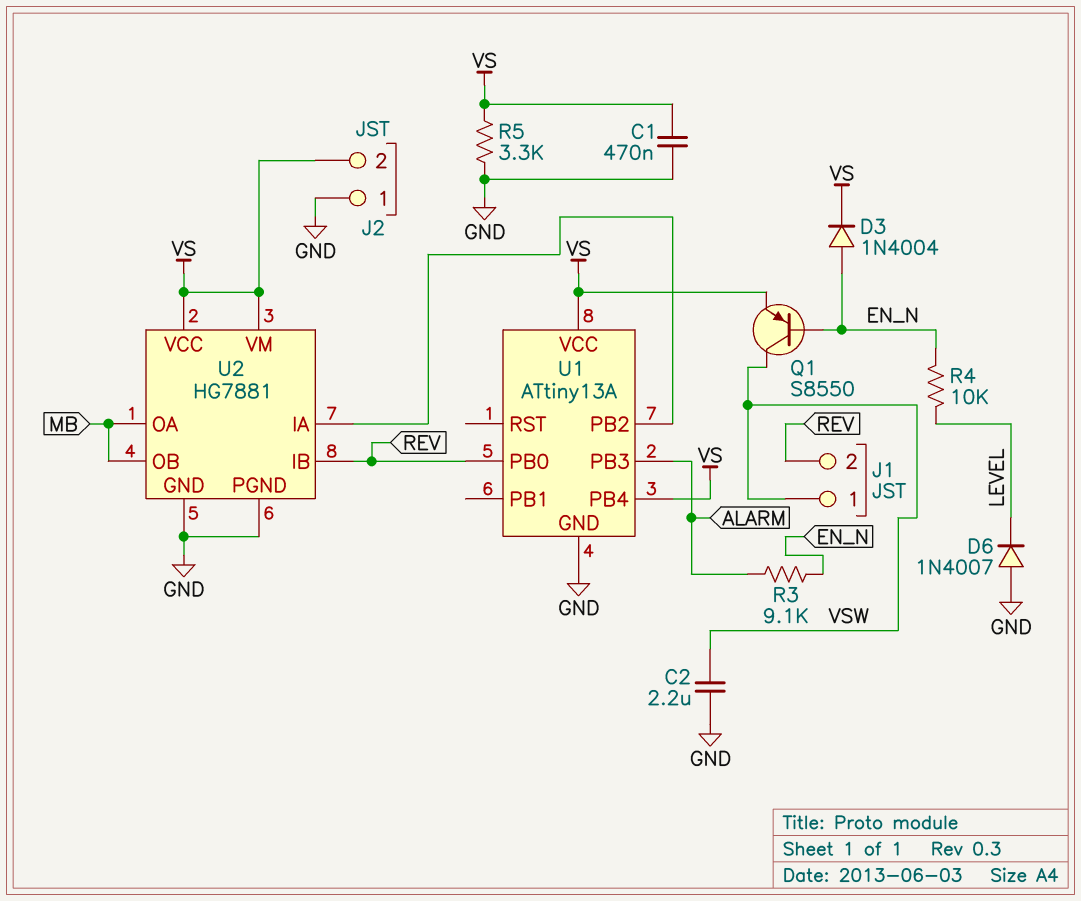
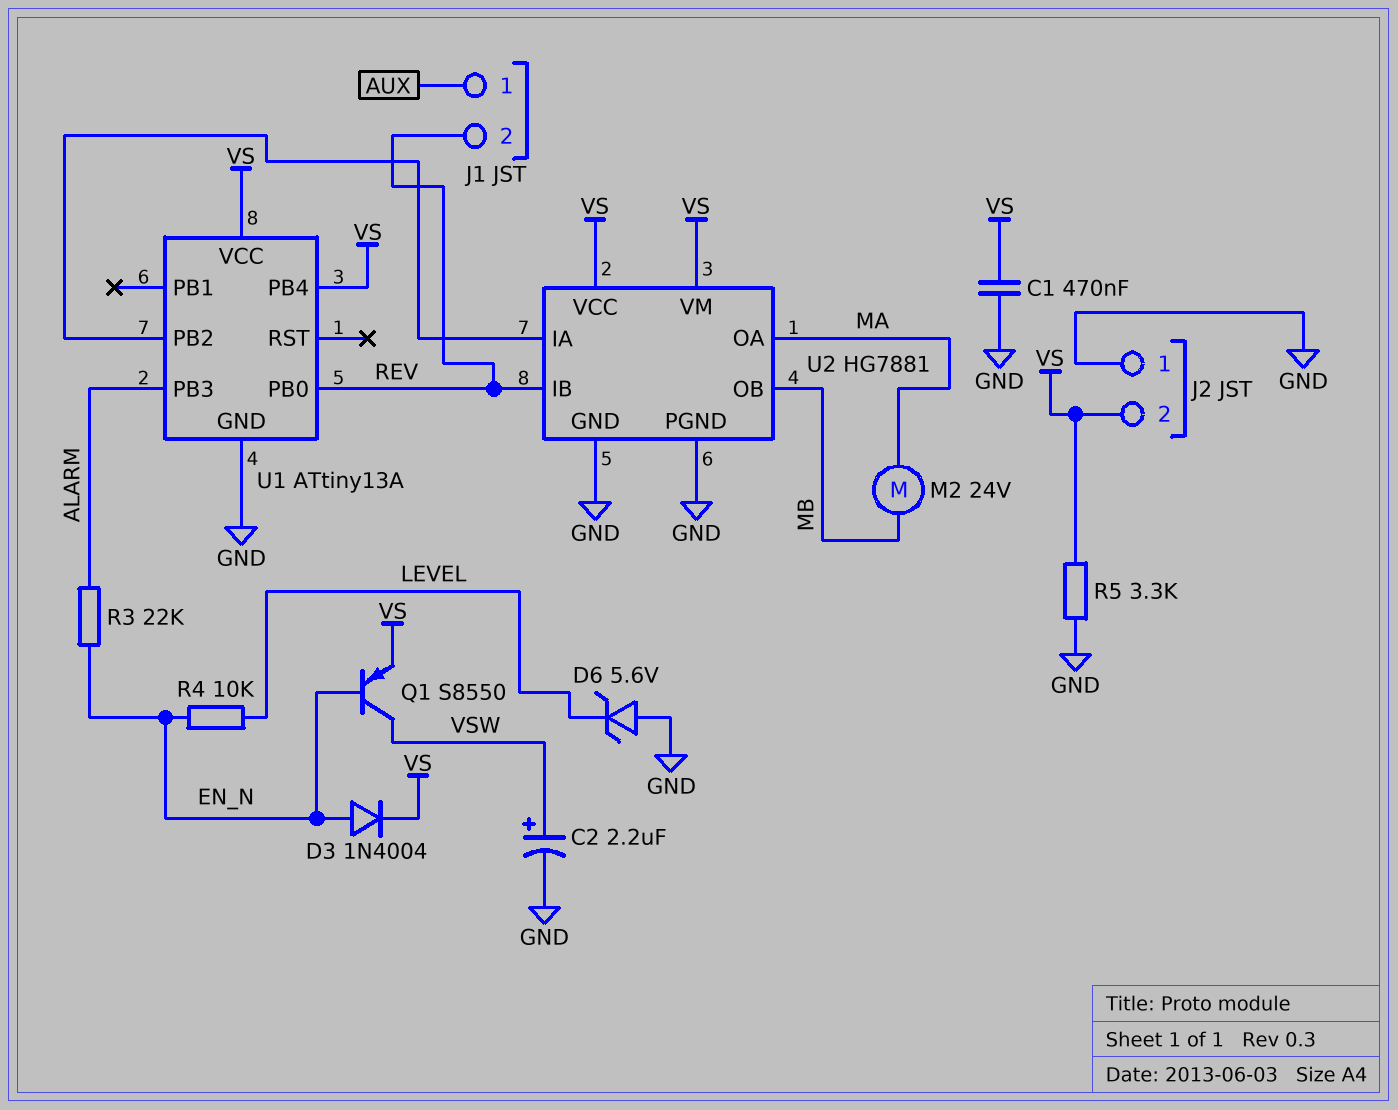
C2: 2.2uF (GND, VSW) -> 2.2uF (plus VSW, minus GND)
D6: diode 1N4007 (A GND, K LEVEL) -> zener 5.6V (A GND, K LEVEL)
J1 pin 1: VSW -> AUX
M2: none -> motor 24V (MA, MB)
R3: 9.1k (ALARM, EN_N) -> 22k (ALARM, EN_N)
U2 pin OA: MB -> MA

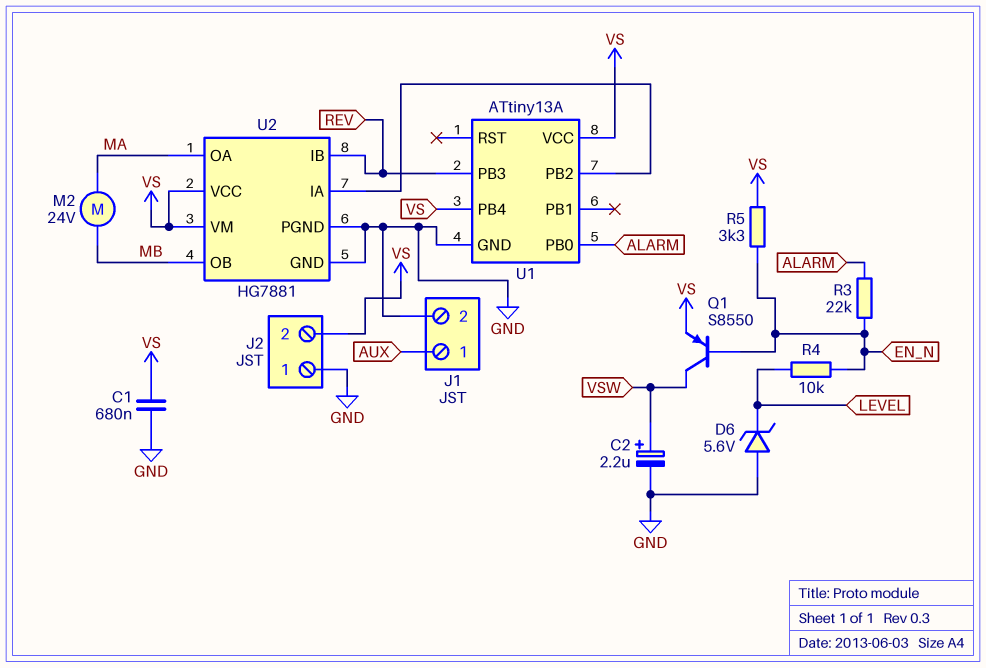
C1: 470nF (GND, VS) -> 680nF (GND, VS)
D3: diode 1N4004 (A EN_N, K VS) -> none
J1 pin 2: REV -> GND
R5: 3.3k (GND, VS) -> 3.3k (EN_N, VS)
U1 pin PB0: REV -> ALARM
U1 pin PB3: ALARM -> REV

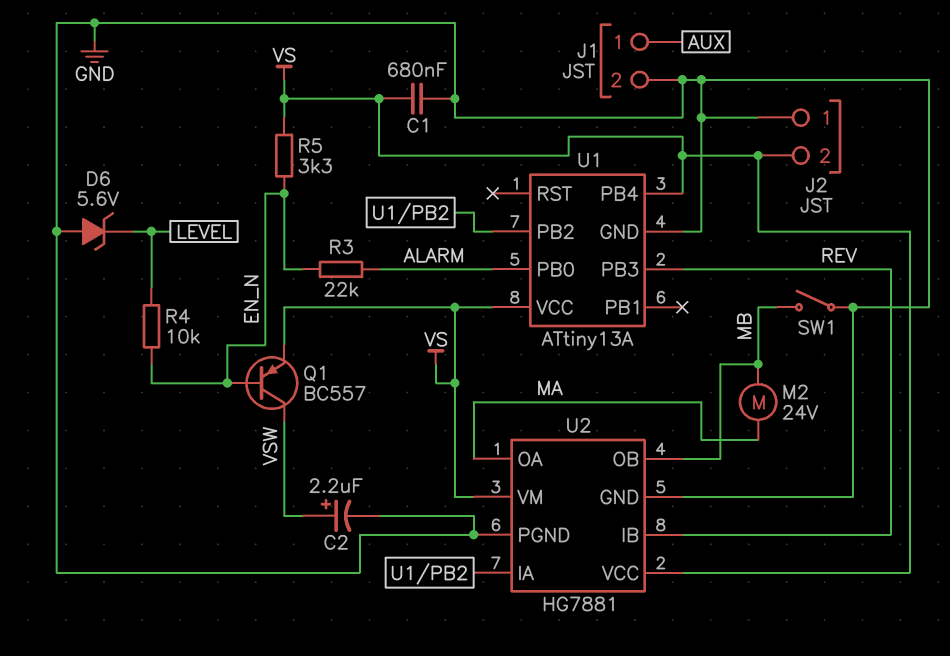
Q1: PNP S8550 (B EN_N, C VSW, E VS) -> PNP BC557 (B EN_N, C VSW, E VS)
SW1: none -> switch (GND, MB)

